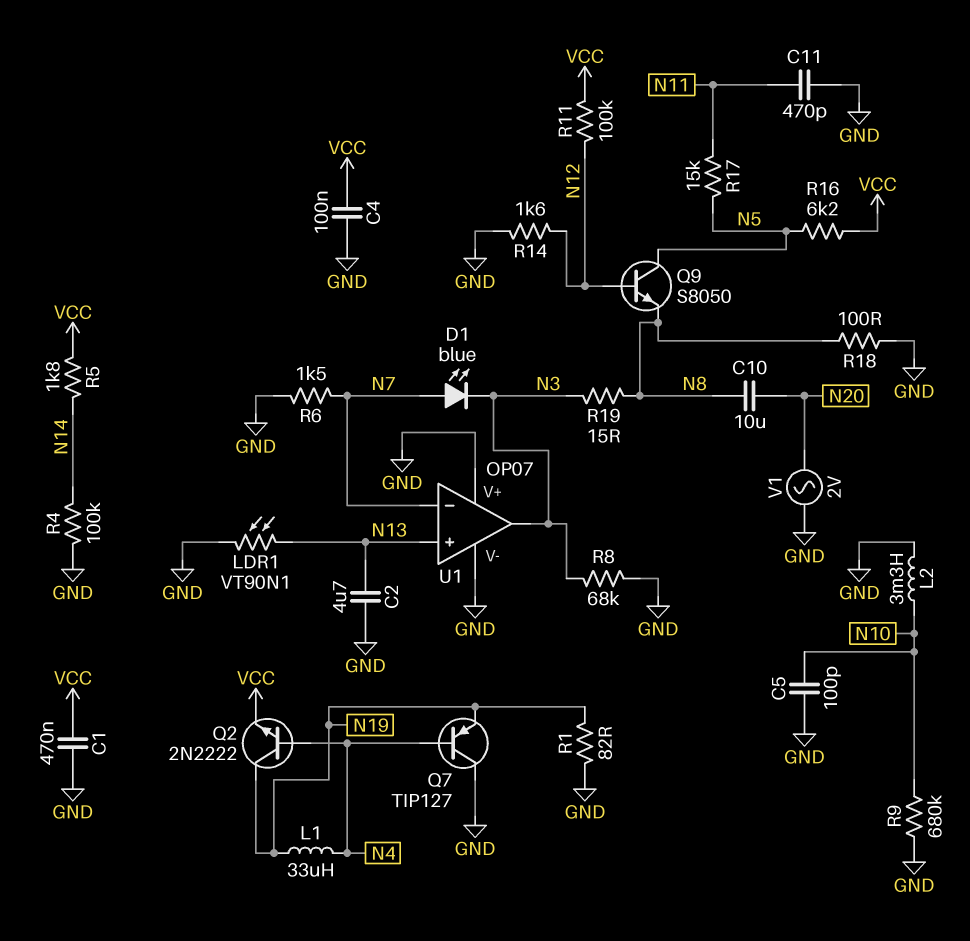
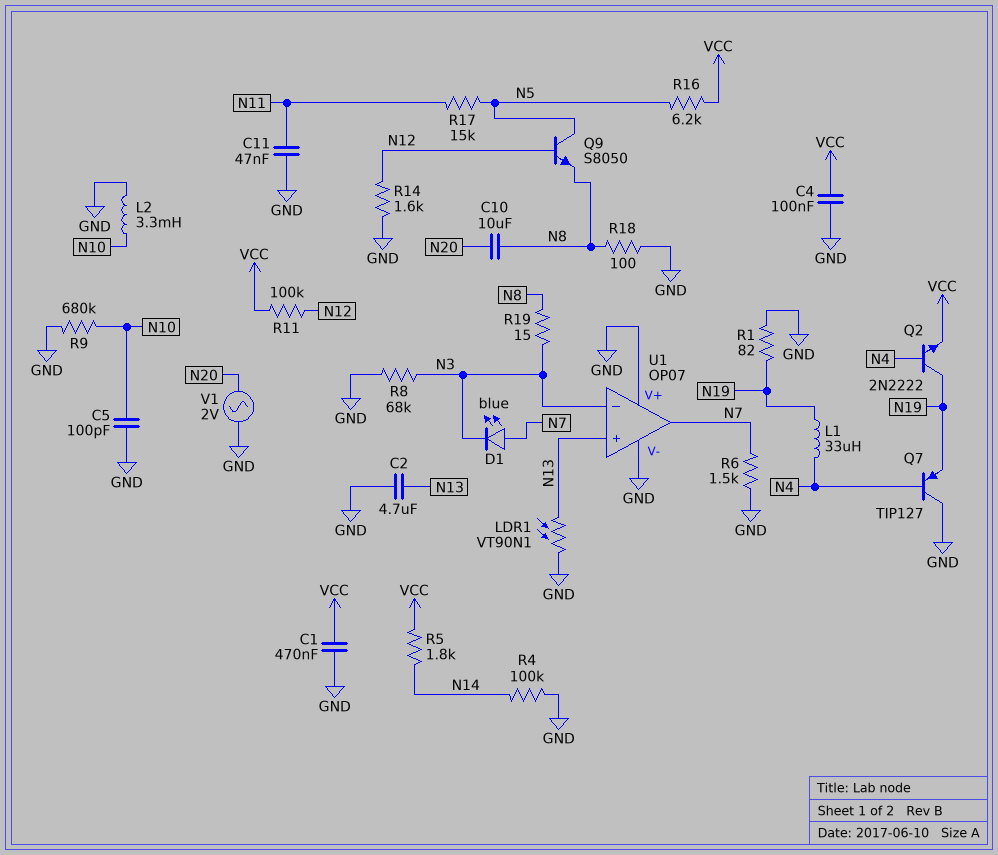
C11: 470pF (GND, N11) -> 47nF (GND, N11)
U1 pin in-: N7 -> N3
U1 pin out: N3 -> N7

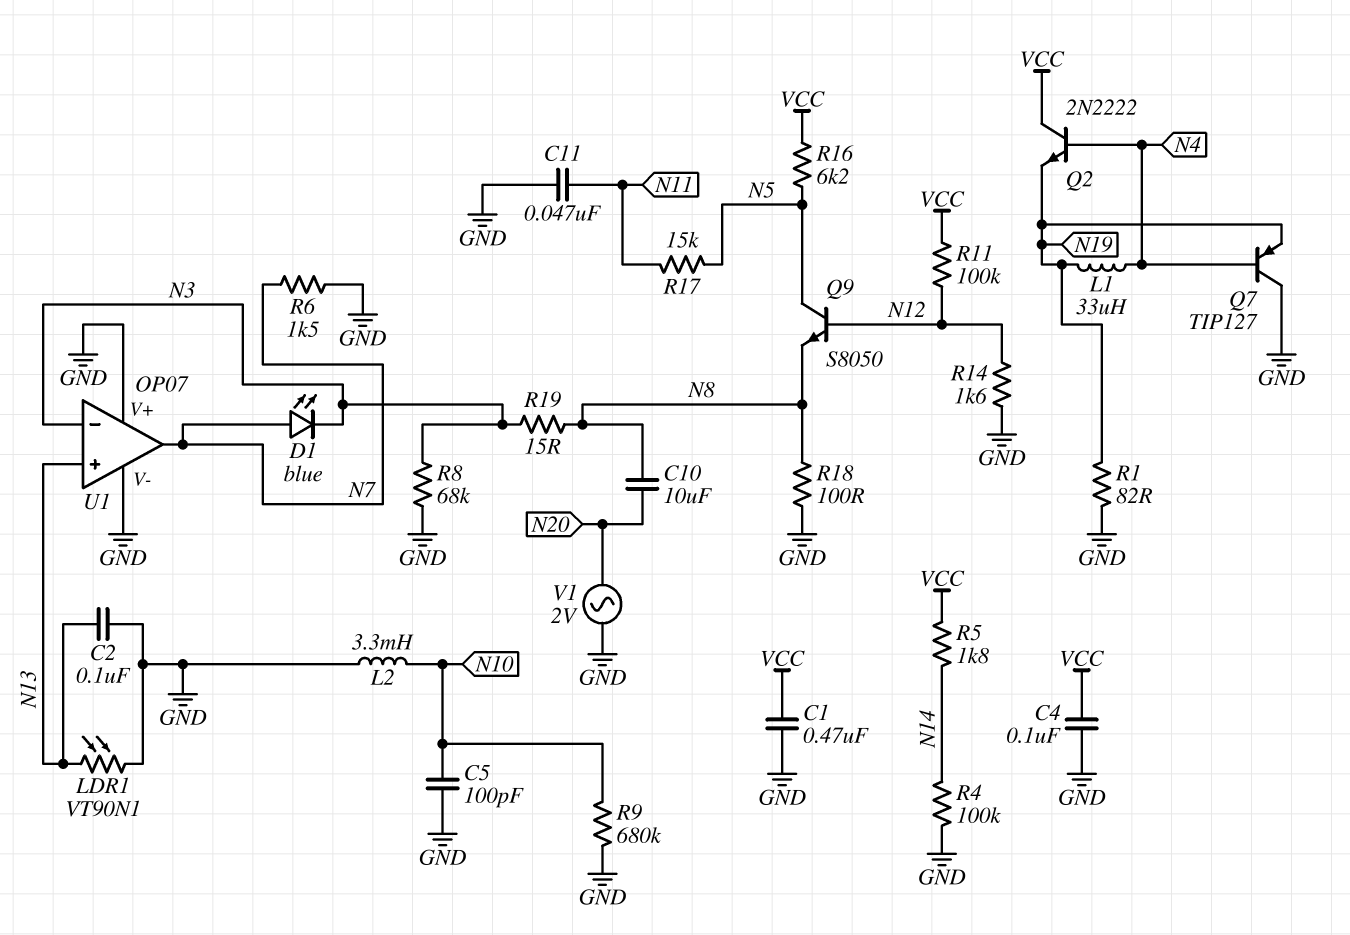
C2: 4.7uF (GND, N13) -> 100nF (GND, N13)
Q2: NPN 2N2222 (B N4, C N19, E VCC) -> NPN 2N2222 (B N4, C VCC, E N19)

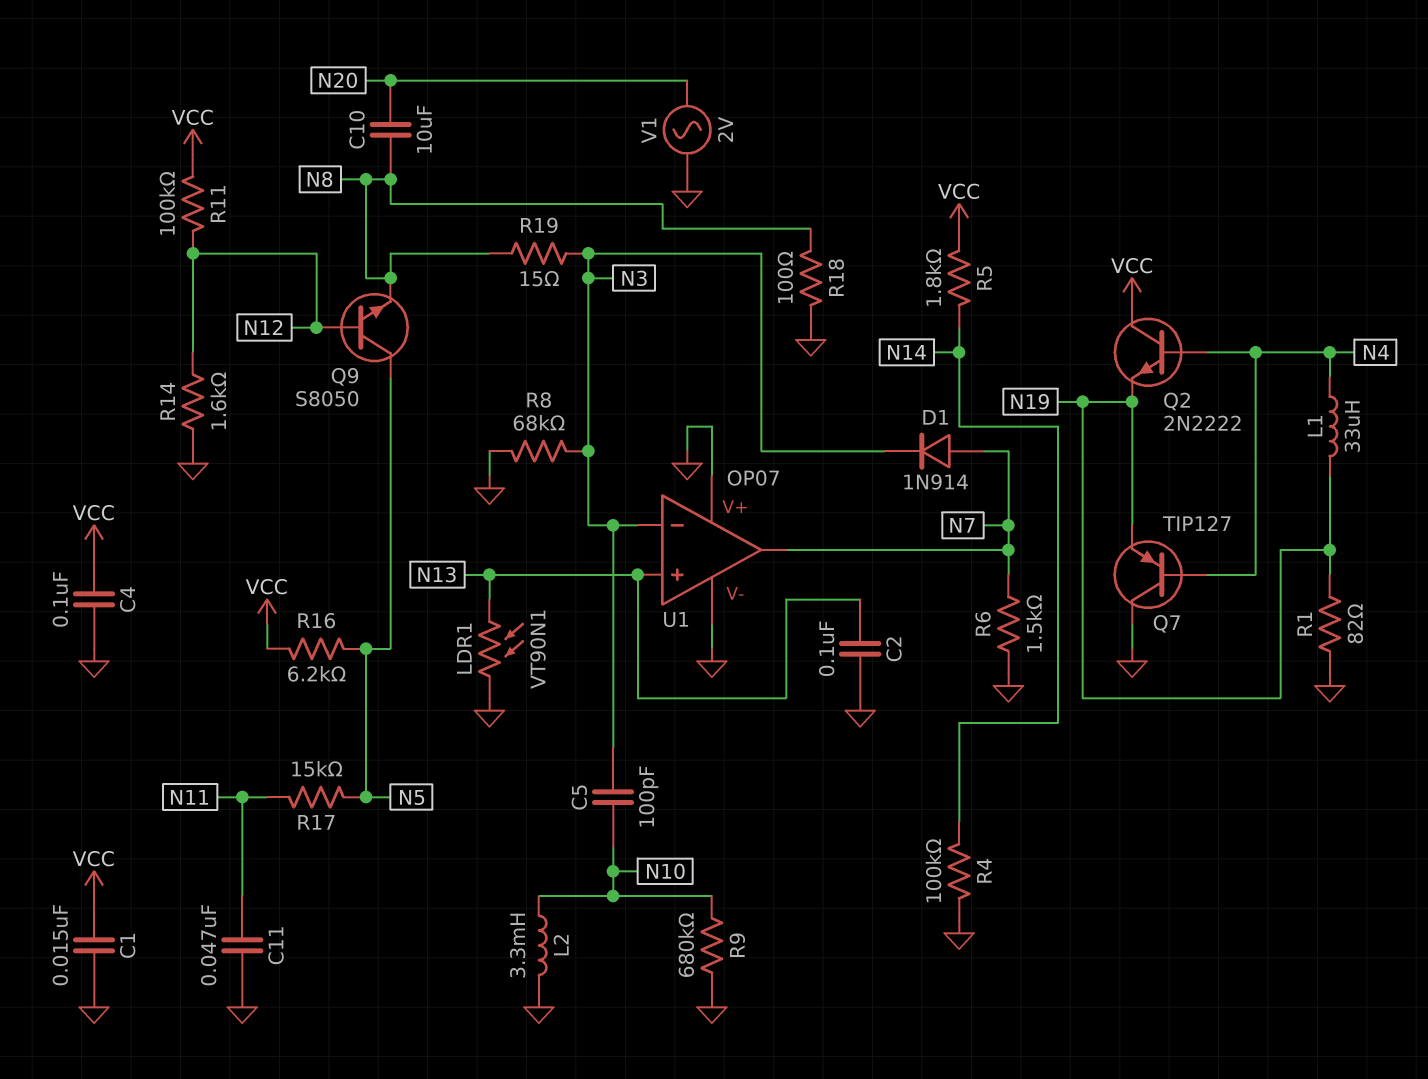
C1: 470nF (GND, VCC) -> 15nF (GND, VCC)
C5: 100pF (GND, N10) -> 100pF (N3, N10)
D1: LED blue (A N7, K N3) -> diode 1N914 (A N7, K N3)

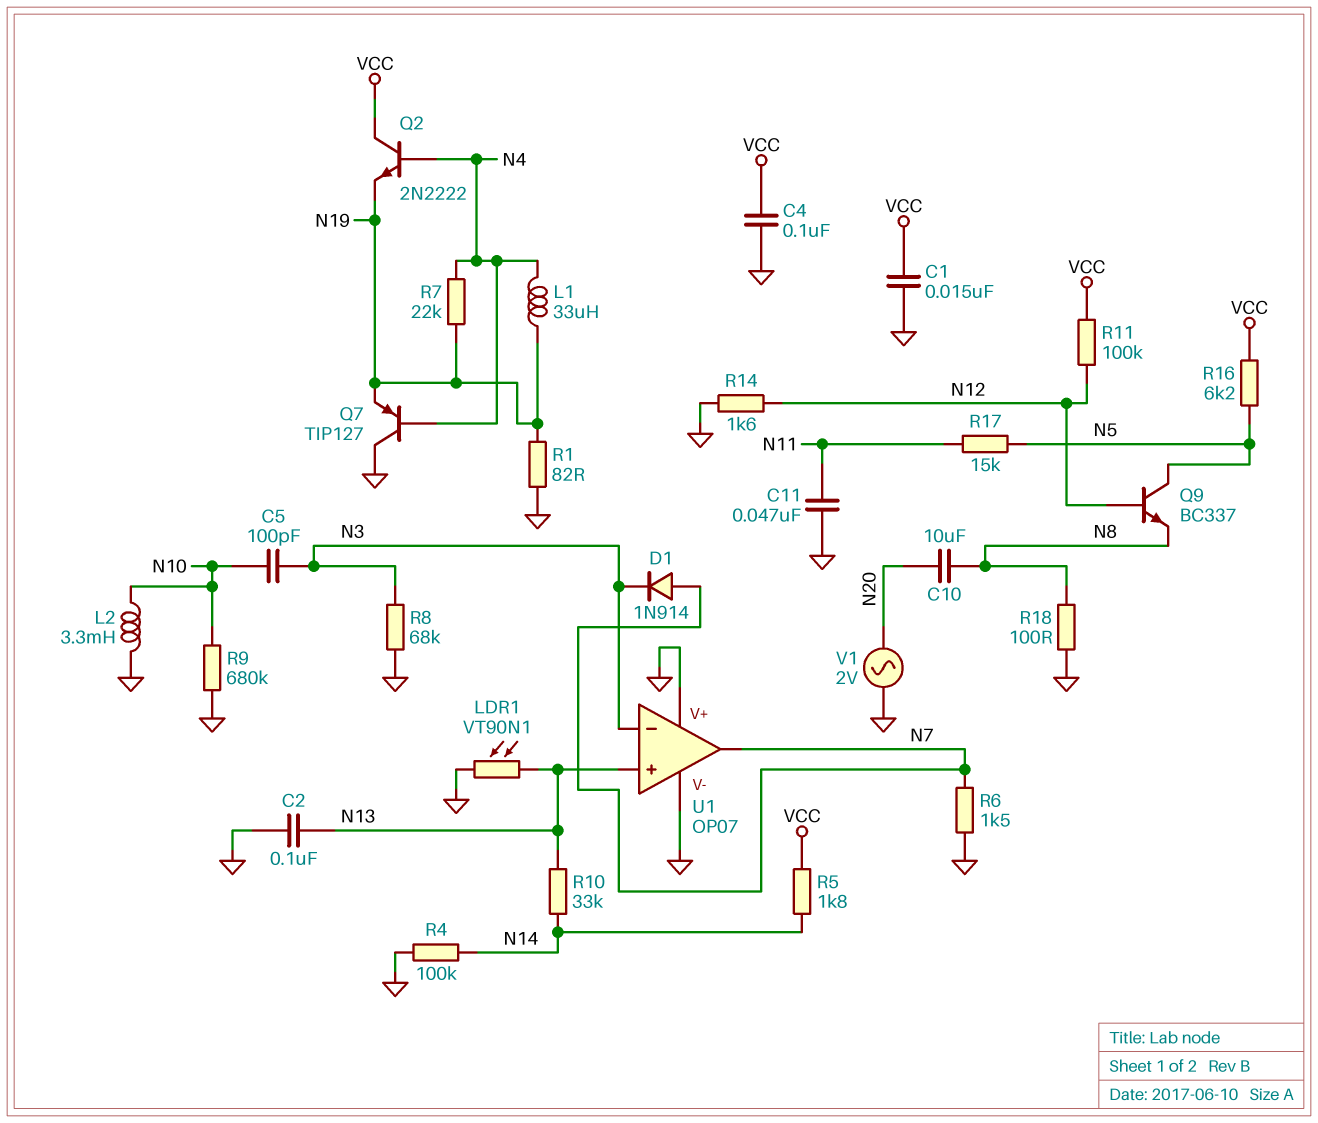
Q9: NPN S8050 (B N12, C N5, E N8) -> NPN BC337 (B N12, C N5, E N8)
R7: none -> 22k (N4, N19)
R10: none -> 33k (N13, N14)
R19: 15 (N3, N8) -> none

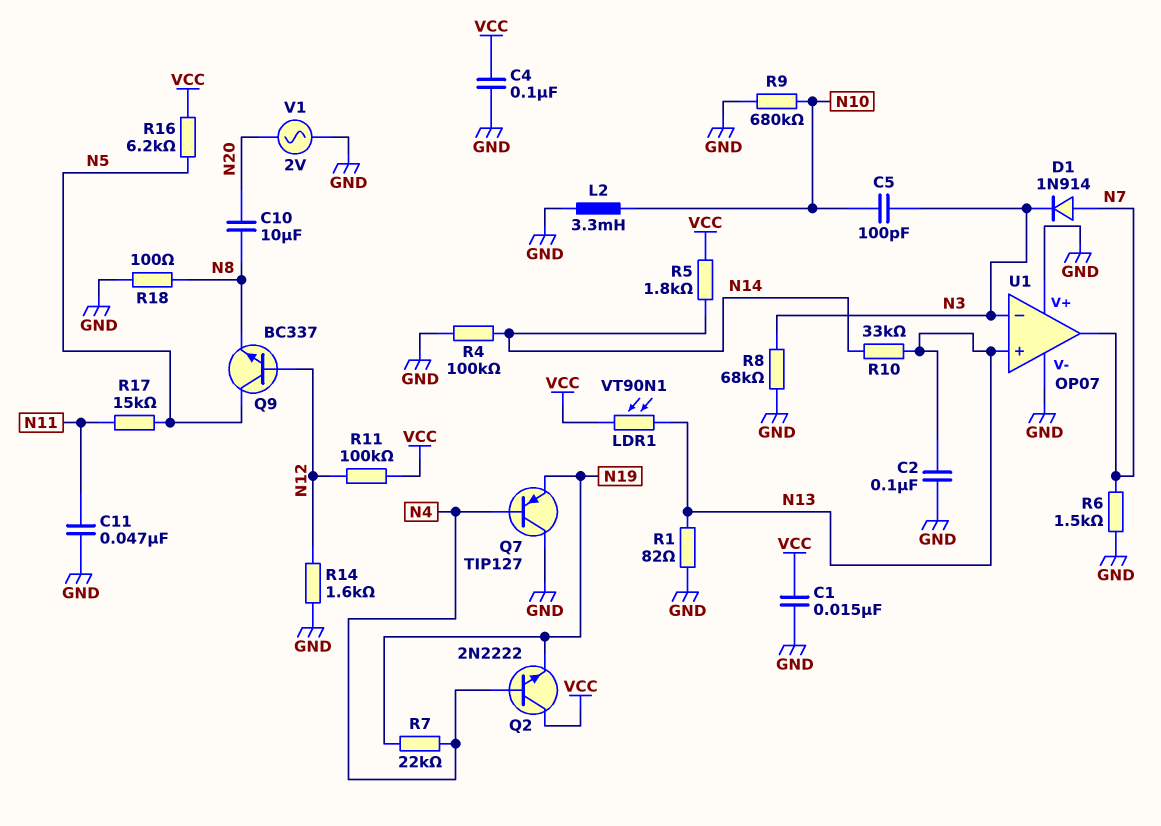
L1: 33uH (N4, N19) -> none
LDR1: VT90N1 (GND, N13) -> VT90N1 (N13, VCC)
R1: 82 (GND, N19) -> 82 (GND, N13)

